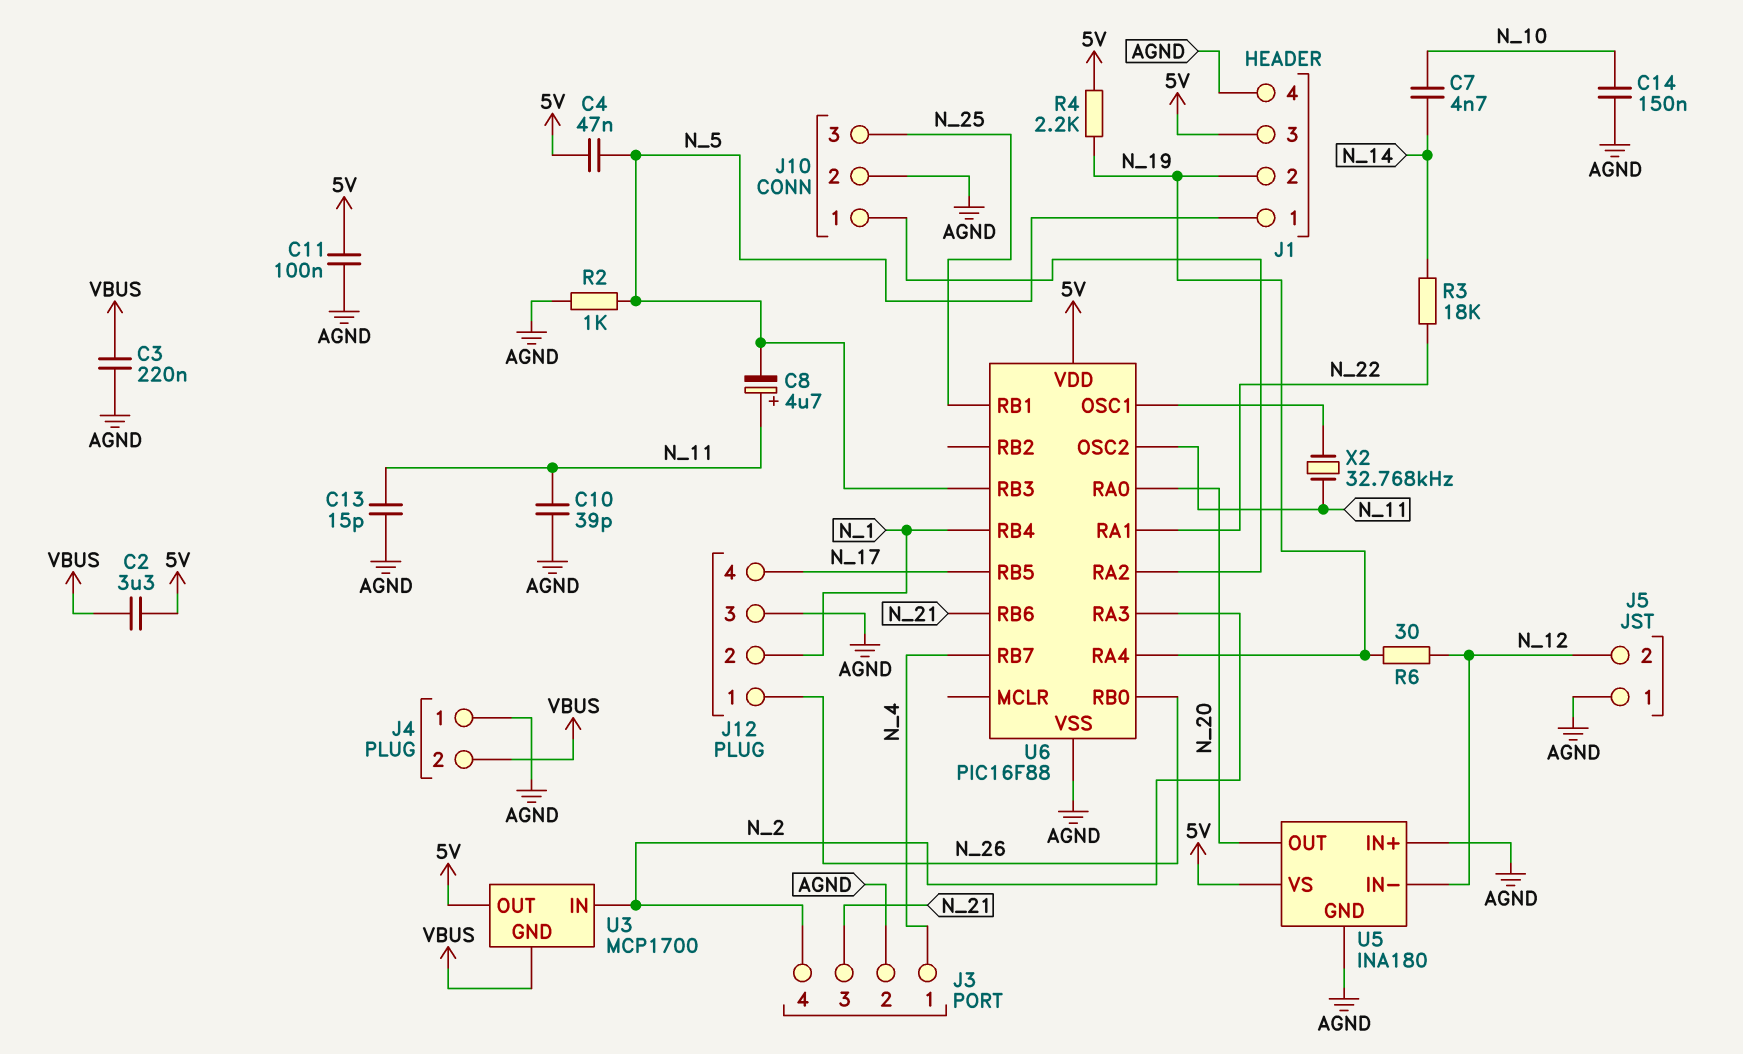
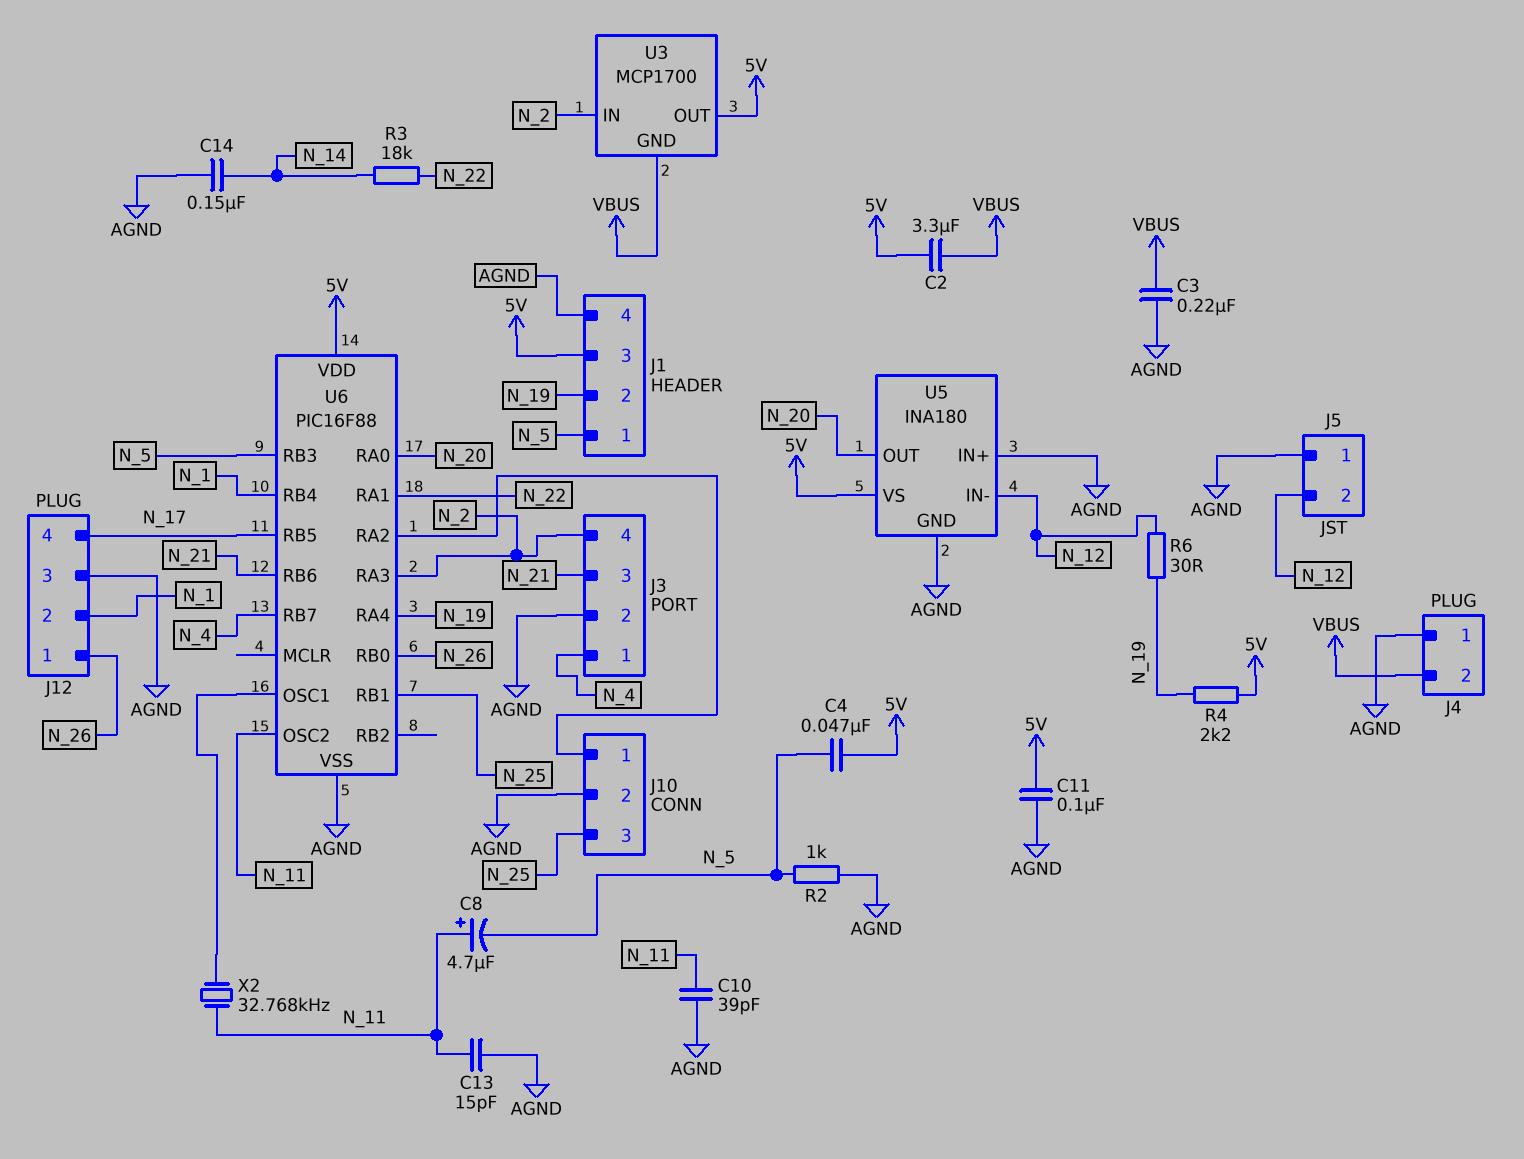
C7: 4.7nF (N_10, N_14) -> none
C14: 150nF (AGND, N_10) -> 150nF (AGND, N_14)

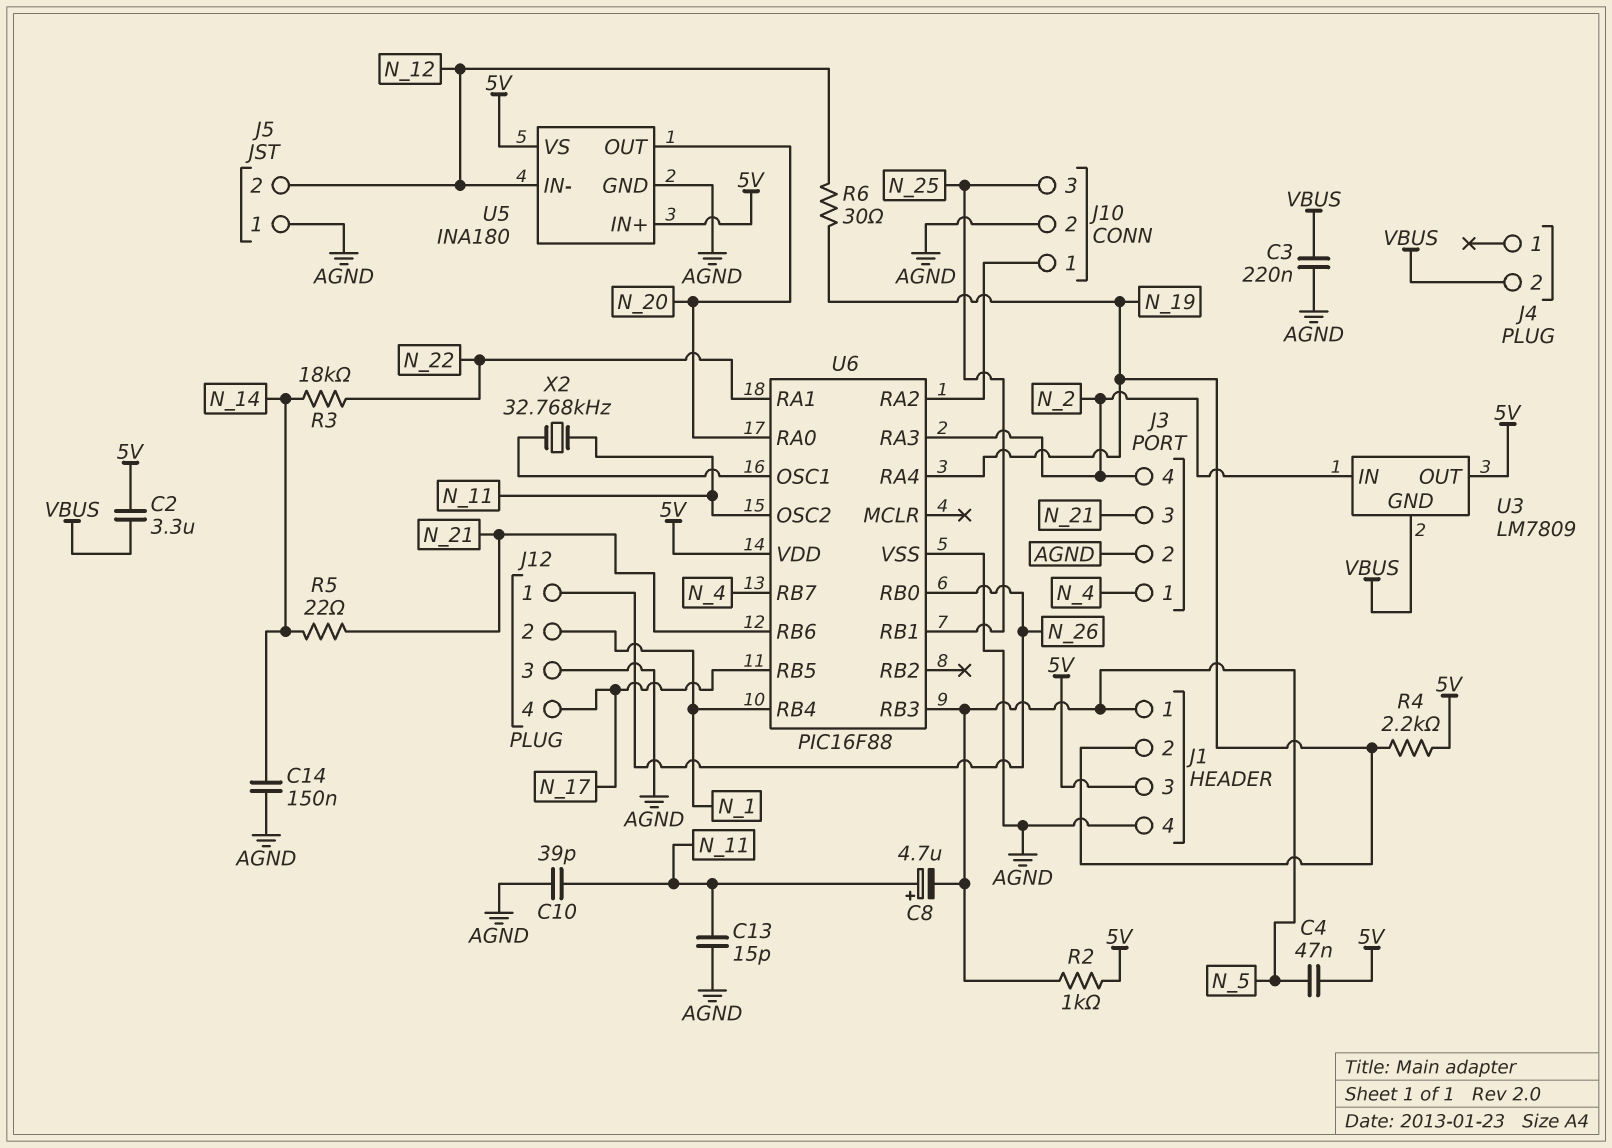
C11: 100nF (5V, AGND) -> none
J4 pin 1: AGND -> none
R2: 1k (AGND, N_5) -> 1k (5V, N_5)
R5: none -> 22 (N_14, N_21)
U3: MCP1700 -> LM7809
U5 pin IN+: AGND -> 5V

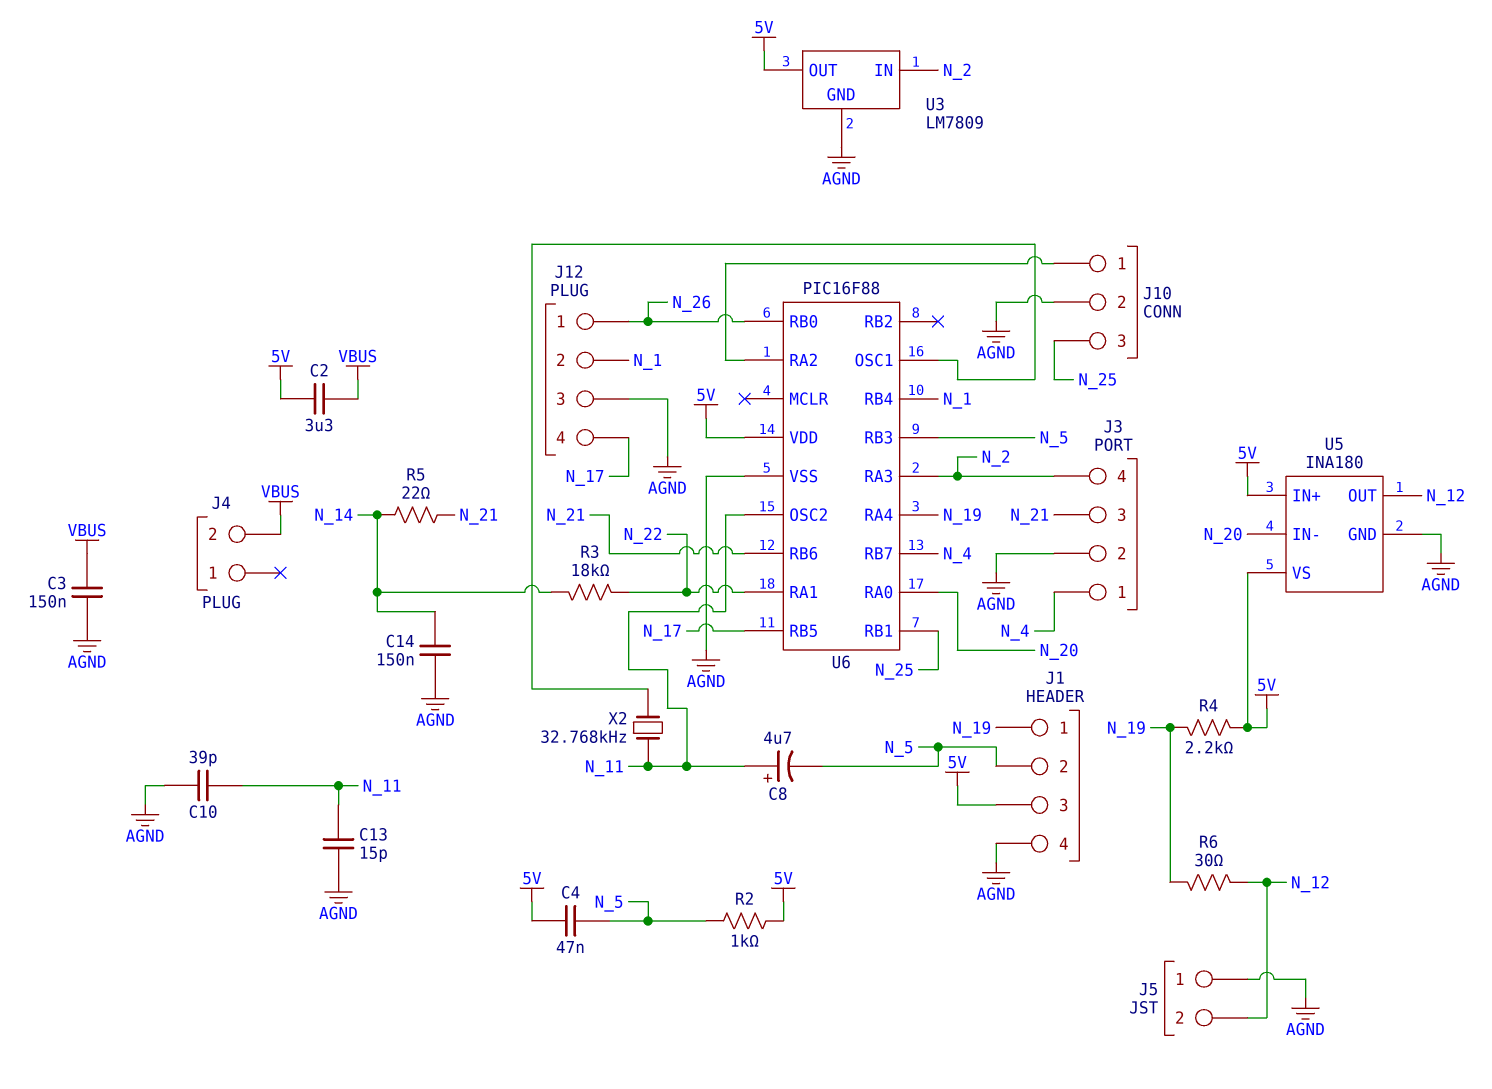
C3: 220nF (AGND, VBUS) -> 150nF (AGND, VBUS)
J1 pin 1: N_5 -> N_19
J1 pin 2: N_19 -> N_5
U3 pin GND: VBUS -> AGND
U5 pin IN-: N_12 -> N_20
U5 pin OUT: N_20 -> N_12

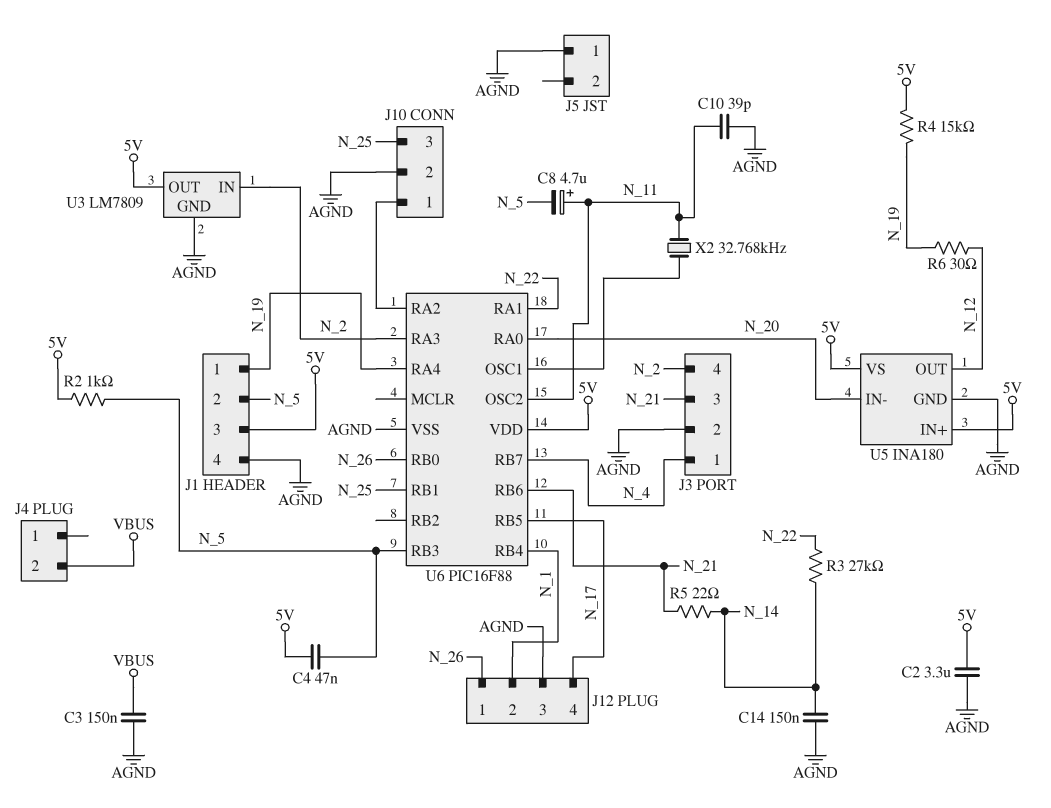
C2: 3.3uF (5V, VBUS) -> 3.3uF (5V, AGND)
C13: 15pF (AGND, N_11) -> none
J5 pin 2: N_12 -> none
R3: 18k (N_14, N_22) -> 27k (N_14, N_22)
R4: 2.2k (5V, N_19) -> 15k (5V, N_19)

